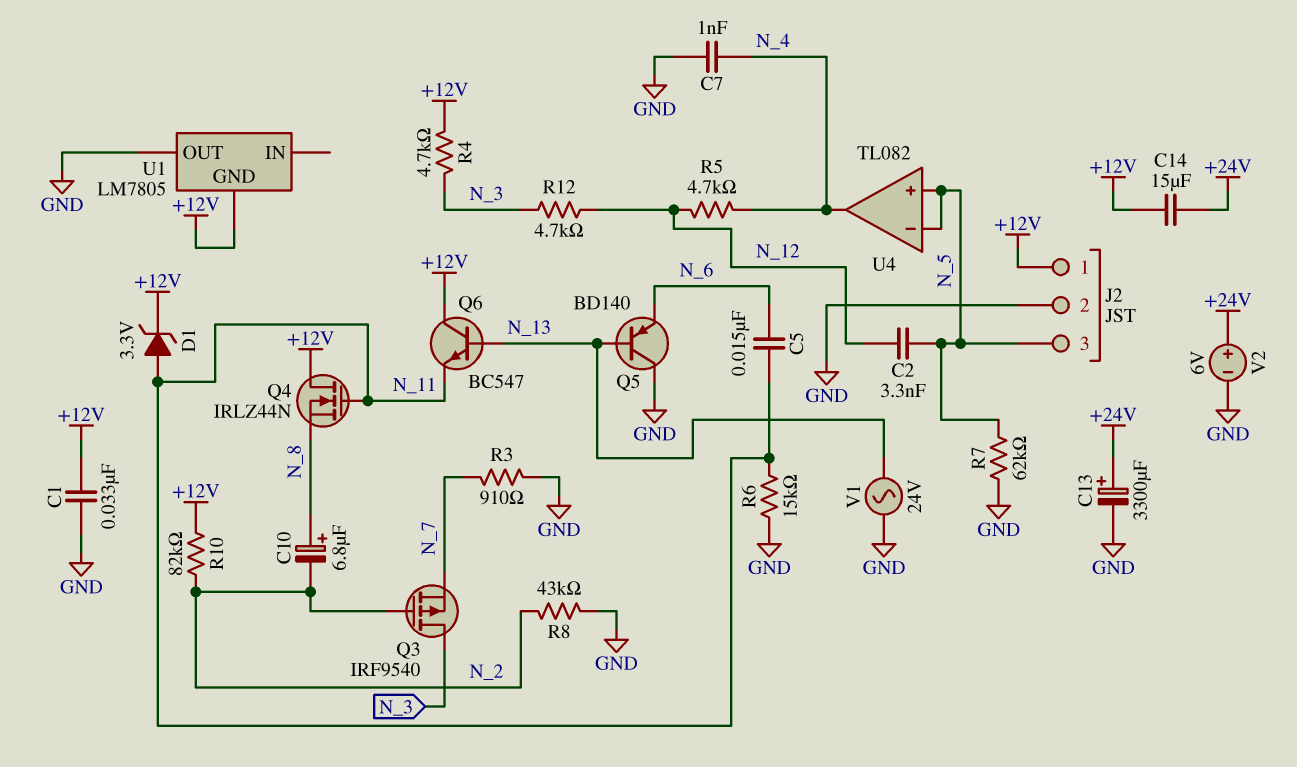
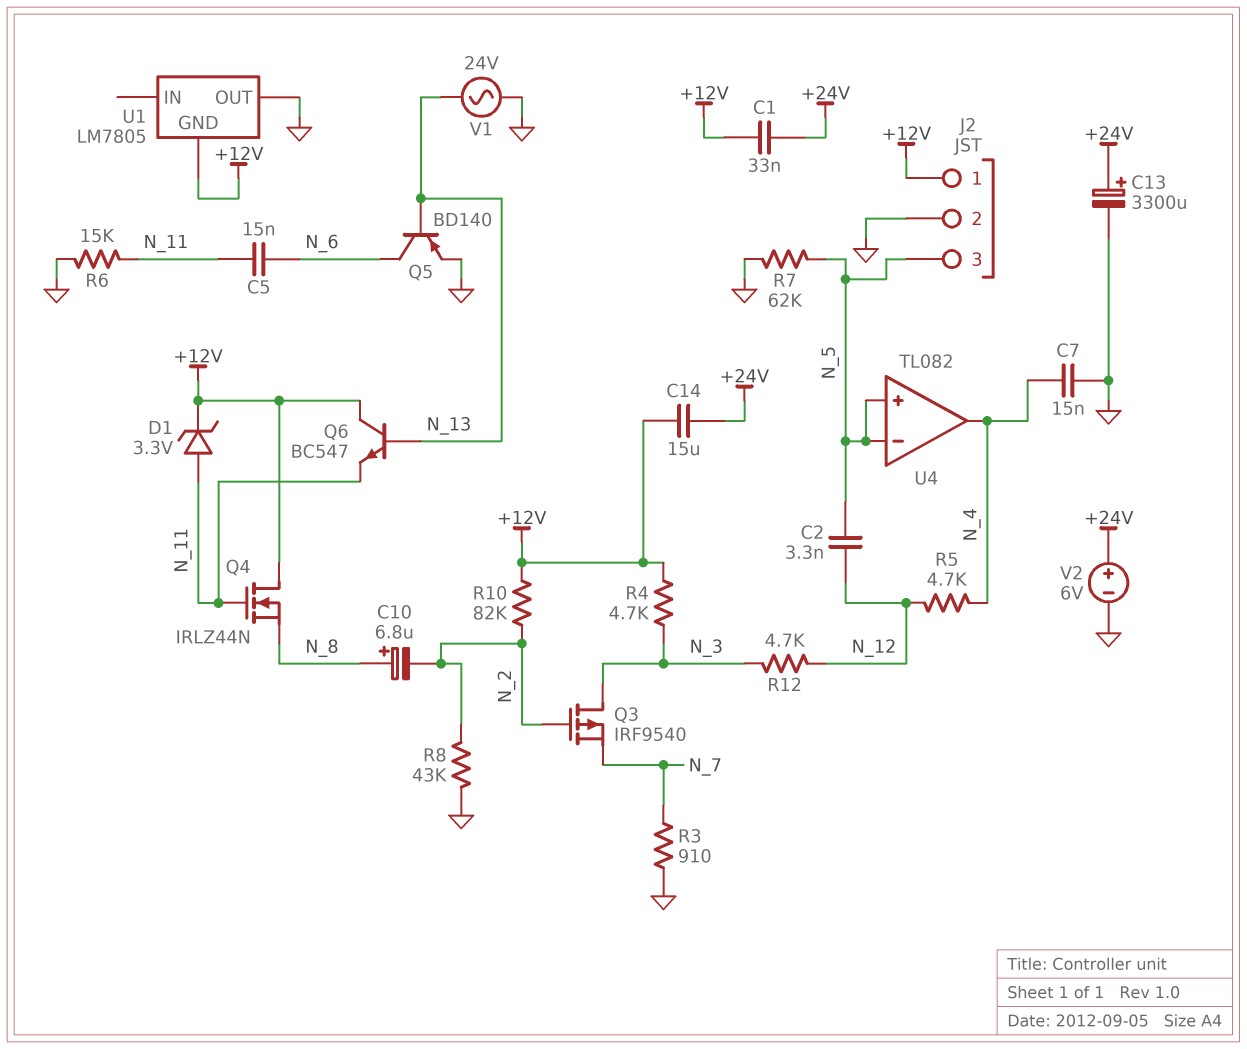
C1: 33nF (+12V, GND) -> 33nF (+12V, +24V)
C7: 1nF (GND, N_4) -> 15nF (GND, N_4)
Q5: PNP BD140 (B N_13, C GND, E N_6) -> PNP BD140 (B N_13, C N_6, E GND)

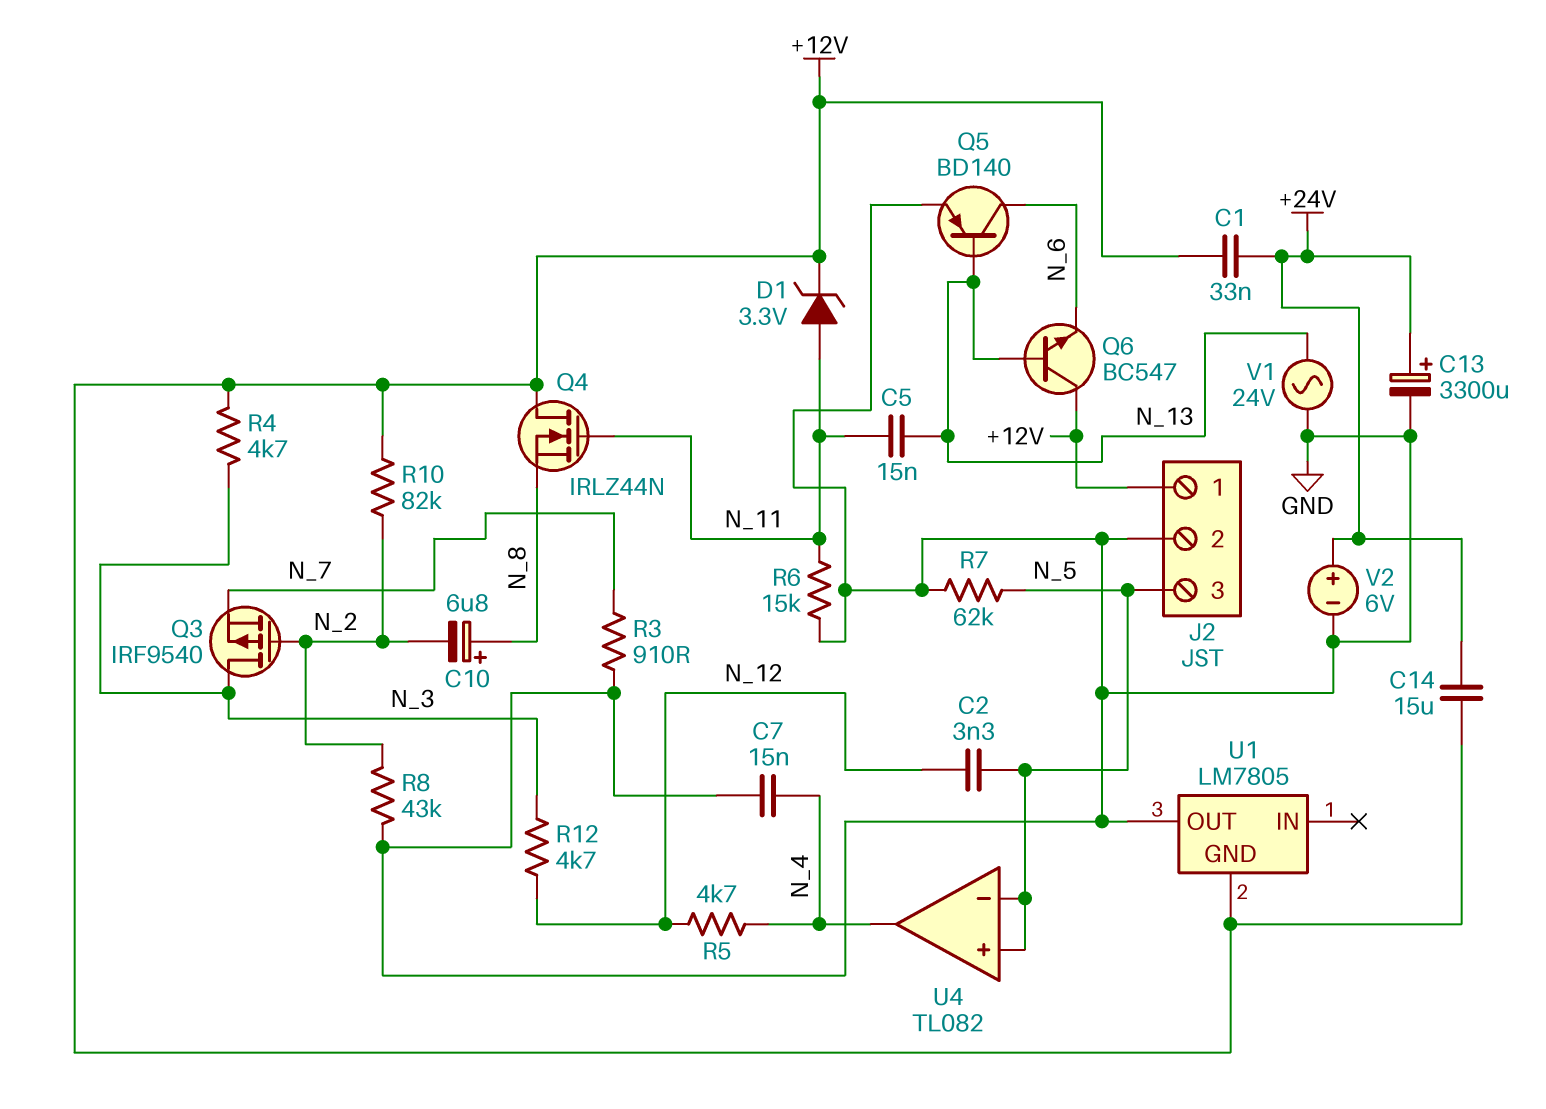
C5: 15nF (N_6, N_11) -> 15nF (N_11, N_13)
Q6: NPN BC547 (B N_13, C +12V, E N_11) -> NPN BC547 (B N_13, C +12V, E N_6)

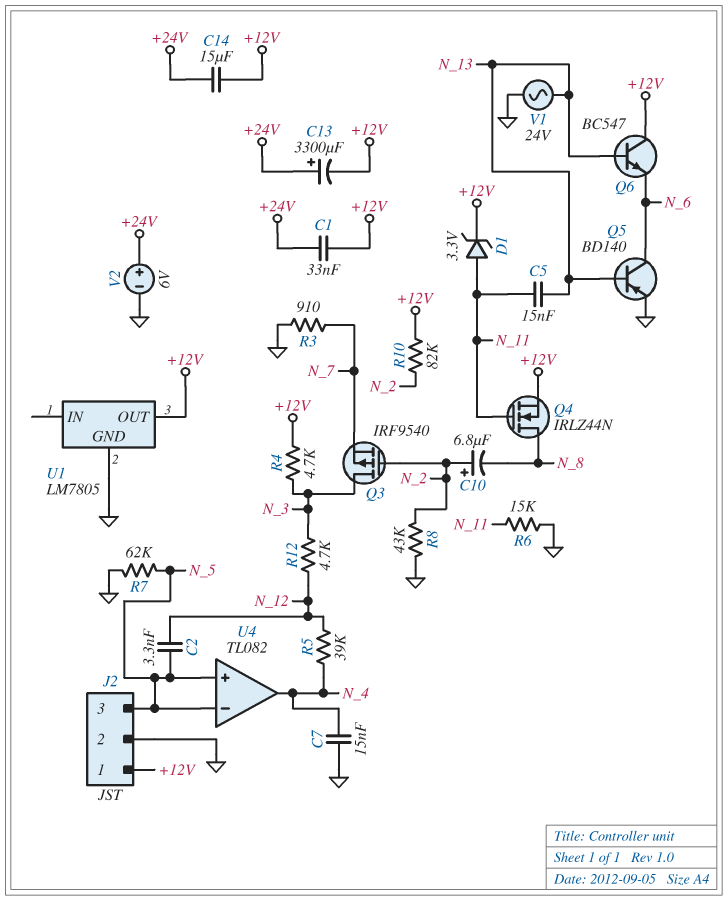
C10: 6.8uF (plus N_8, minus N_2) -> 6.8uF (plus N_2, minus N_8)
C13: 3300uF (plus +24V, minus GND) -> 3300uF (plus +24V, minus +12V)
Q4: NMOS IRLZ44N (G N_11, D +12V, S N_8) -> NMOS IRLZ44N (G N_11, D N_8, S +12V)
R5: 4.7k (N_4, N_12) -> 39k (N_4, N_12)
U1 pin GND: +12V -> GND
U1 pin OUT: GND -> +12V

